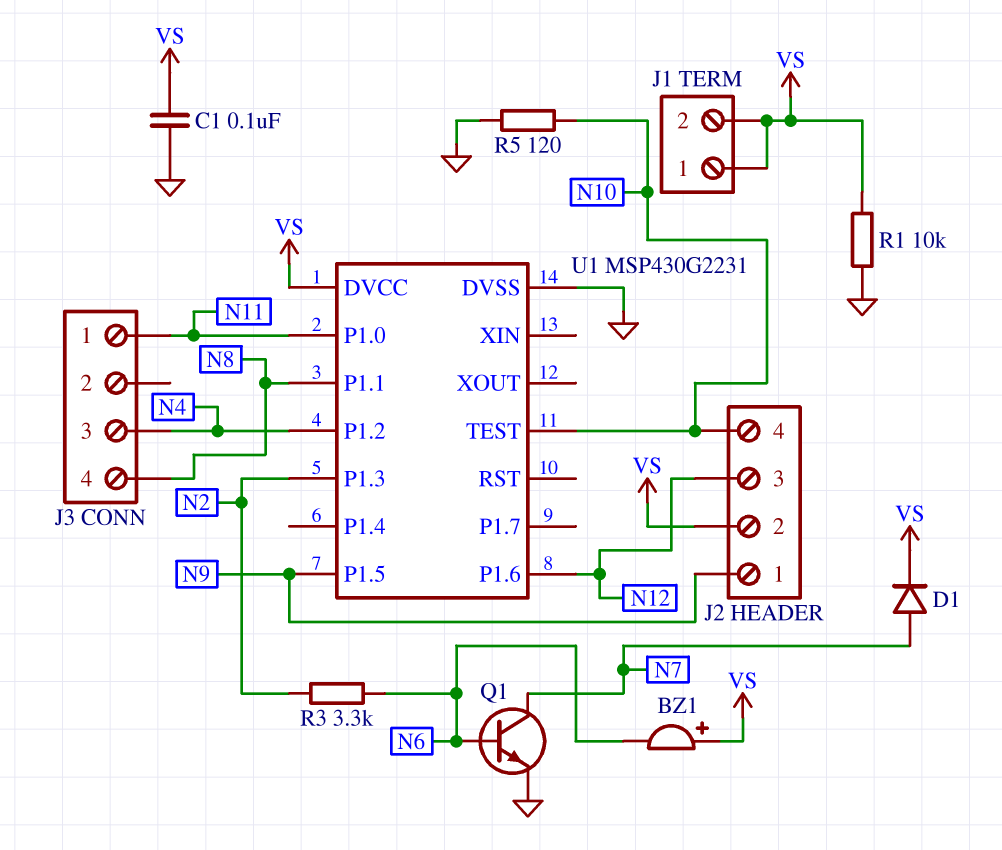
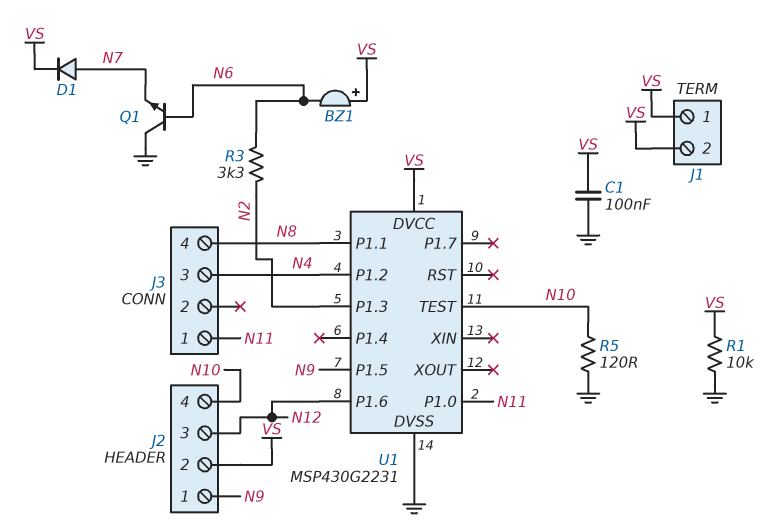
Q1: NPN (B N6, C N7, E GND) -> NPN (B N6, C GND, E N7)

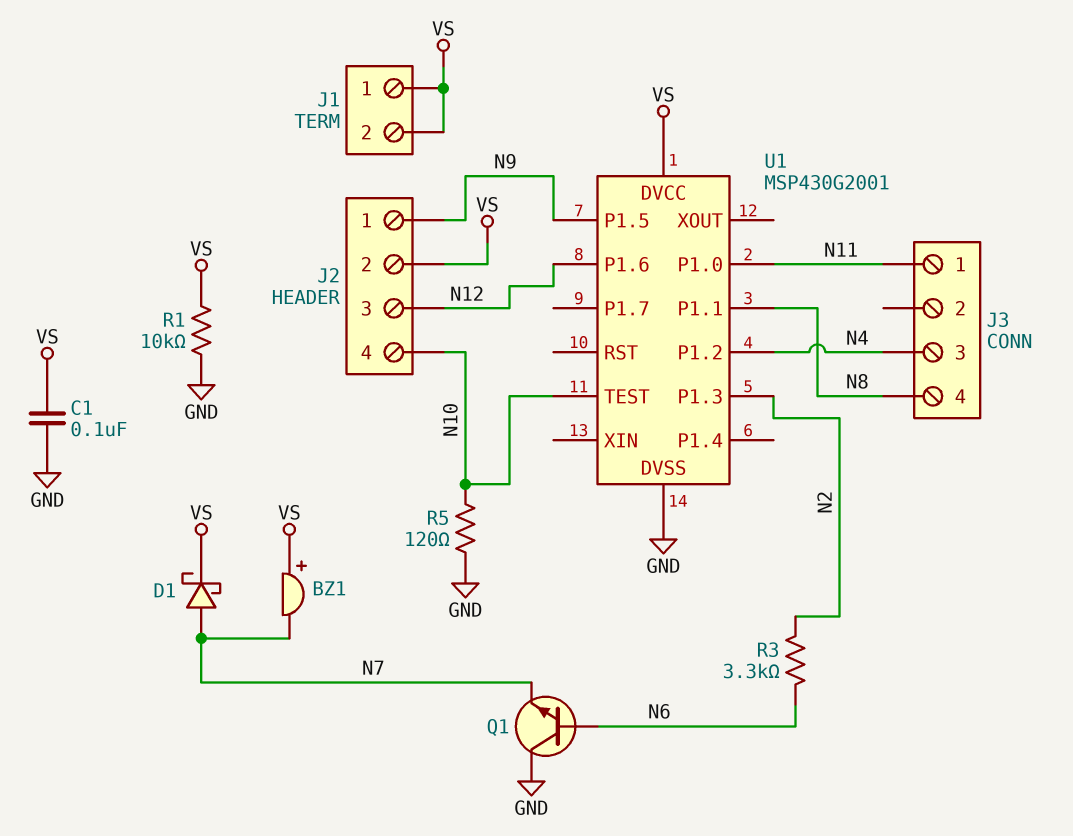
BZ1: buzzer (plus VS, minus N6) -> buzzer (plus VS, minus N7)
D1: diode (A N7, K VS) -> schottky (A N7, K VS)
U1: MSP430G2231 -> MSP430G2001

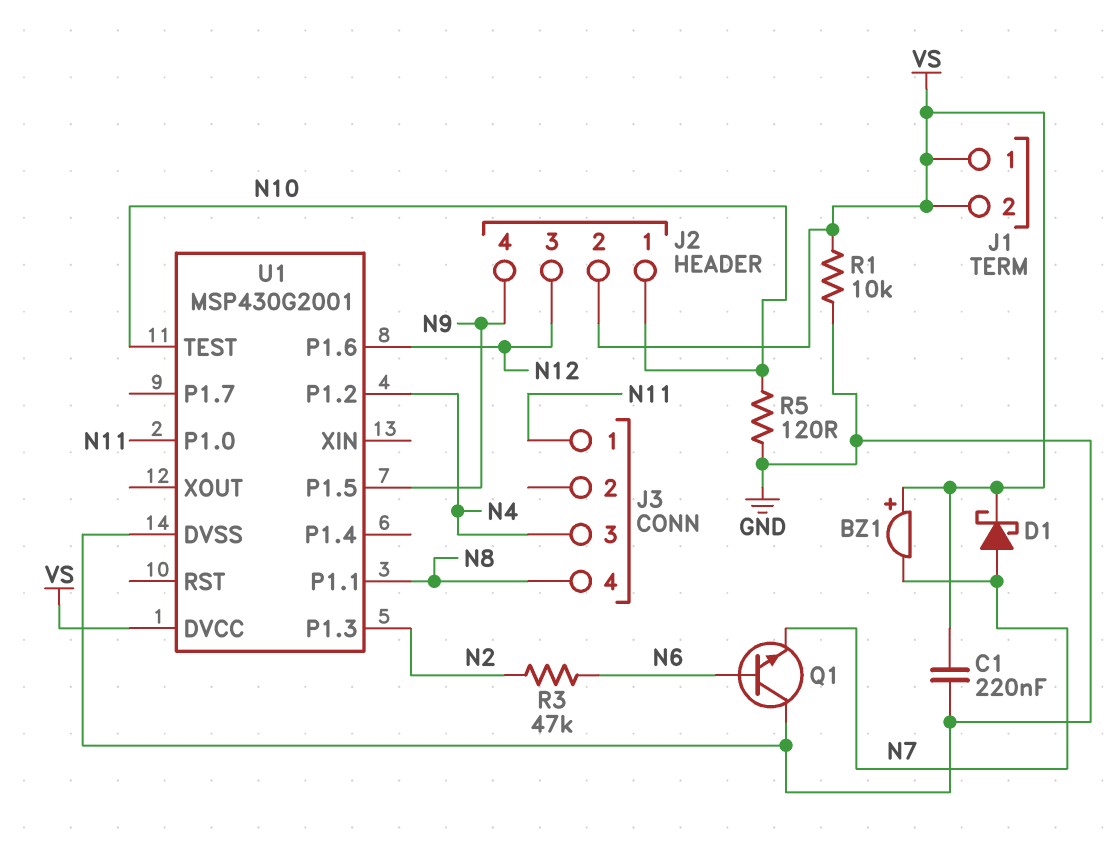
C1: 100nF (GND, VS) -> 220nF (GND, VS)
J2 pin 1: N9 -> N10
J2 pin 4: N10 -> N9
R3: 3.3k (N2, N6) -> 47k (N2, N6)

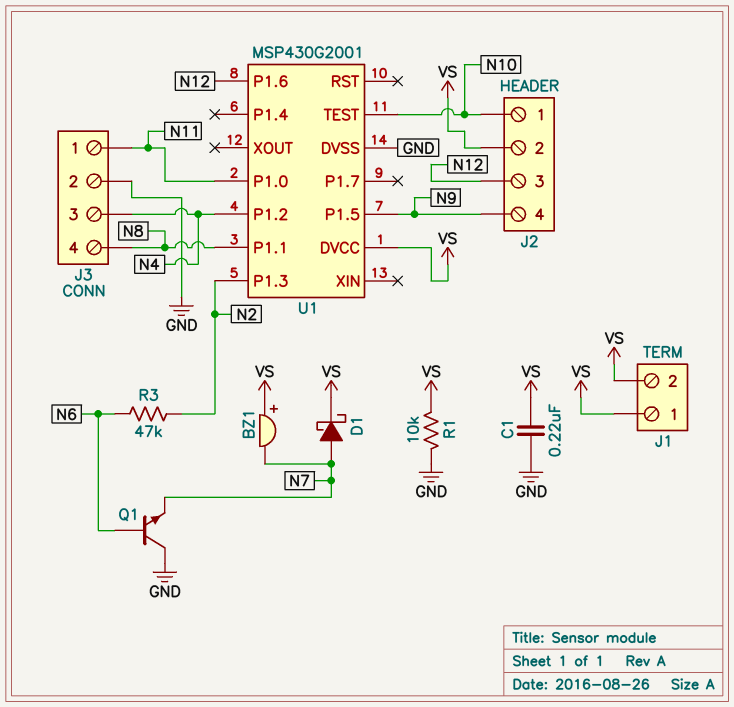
J3 pin 2: none -> GND
R5: 120 (GND, N10) -> none

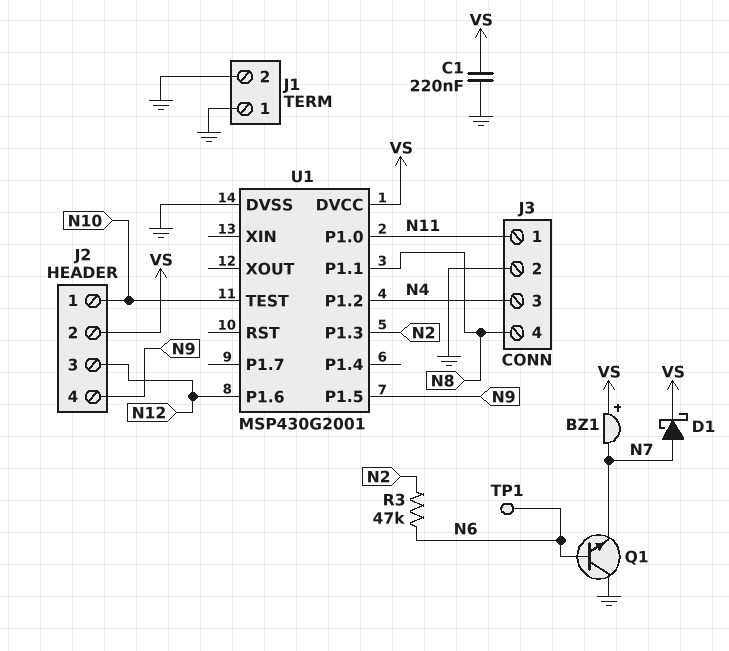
J1 pin 1: VS -> GND
J1 pin 2: VS -> GND
R1: 10k (GND, VS) -> none
TP1: none -> test point (N6)

